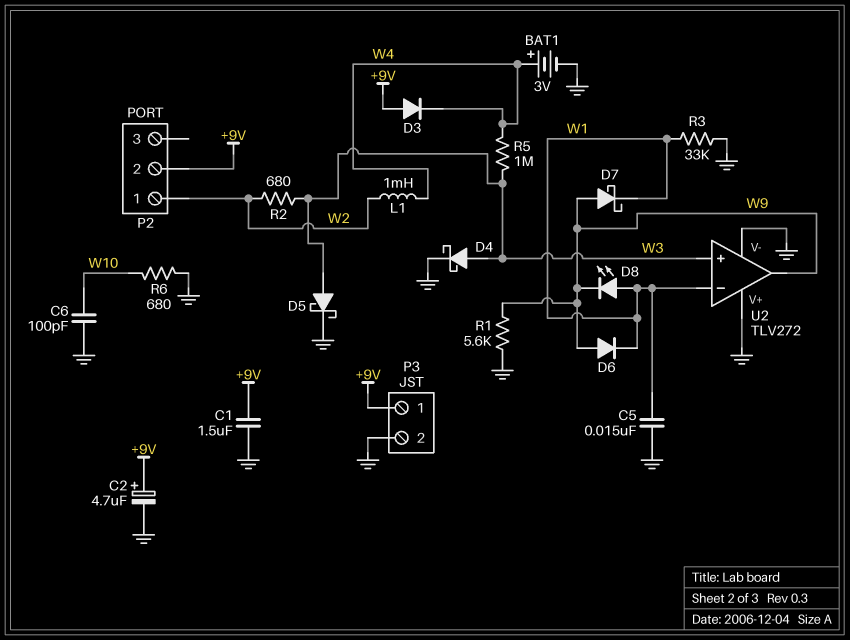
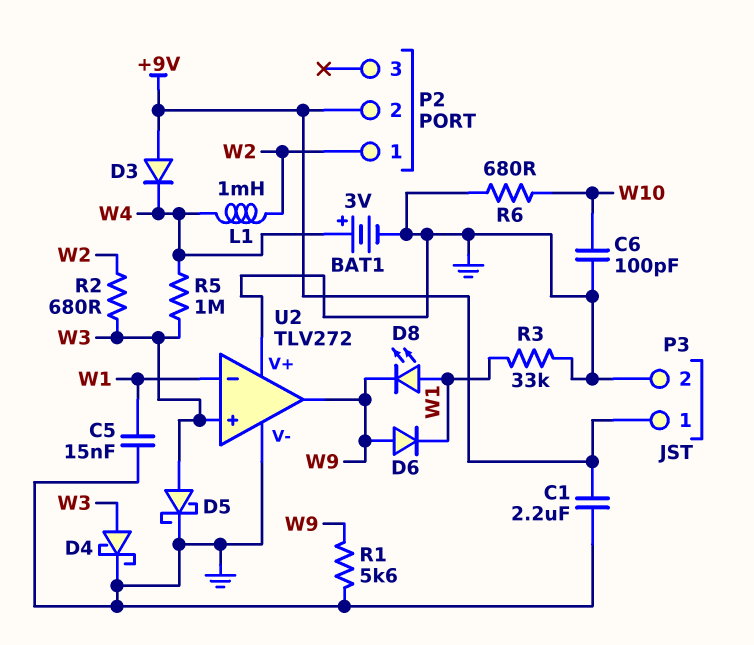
C1: 1.5uF (+9V, GND) -> 2.2uF (+9V, GND)
C2: 4.7uF (plus +9V, minus GND) -> none
D7: schottky (A W9, K W1) -> none

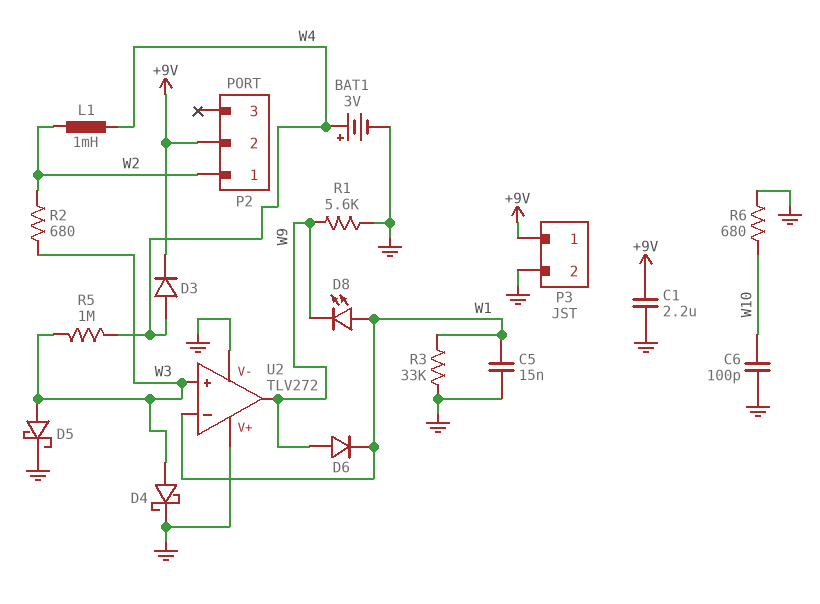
D3: diode (A +9V, K W4) -> diode (A W4, K +9V)

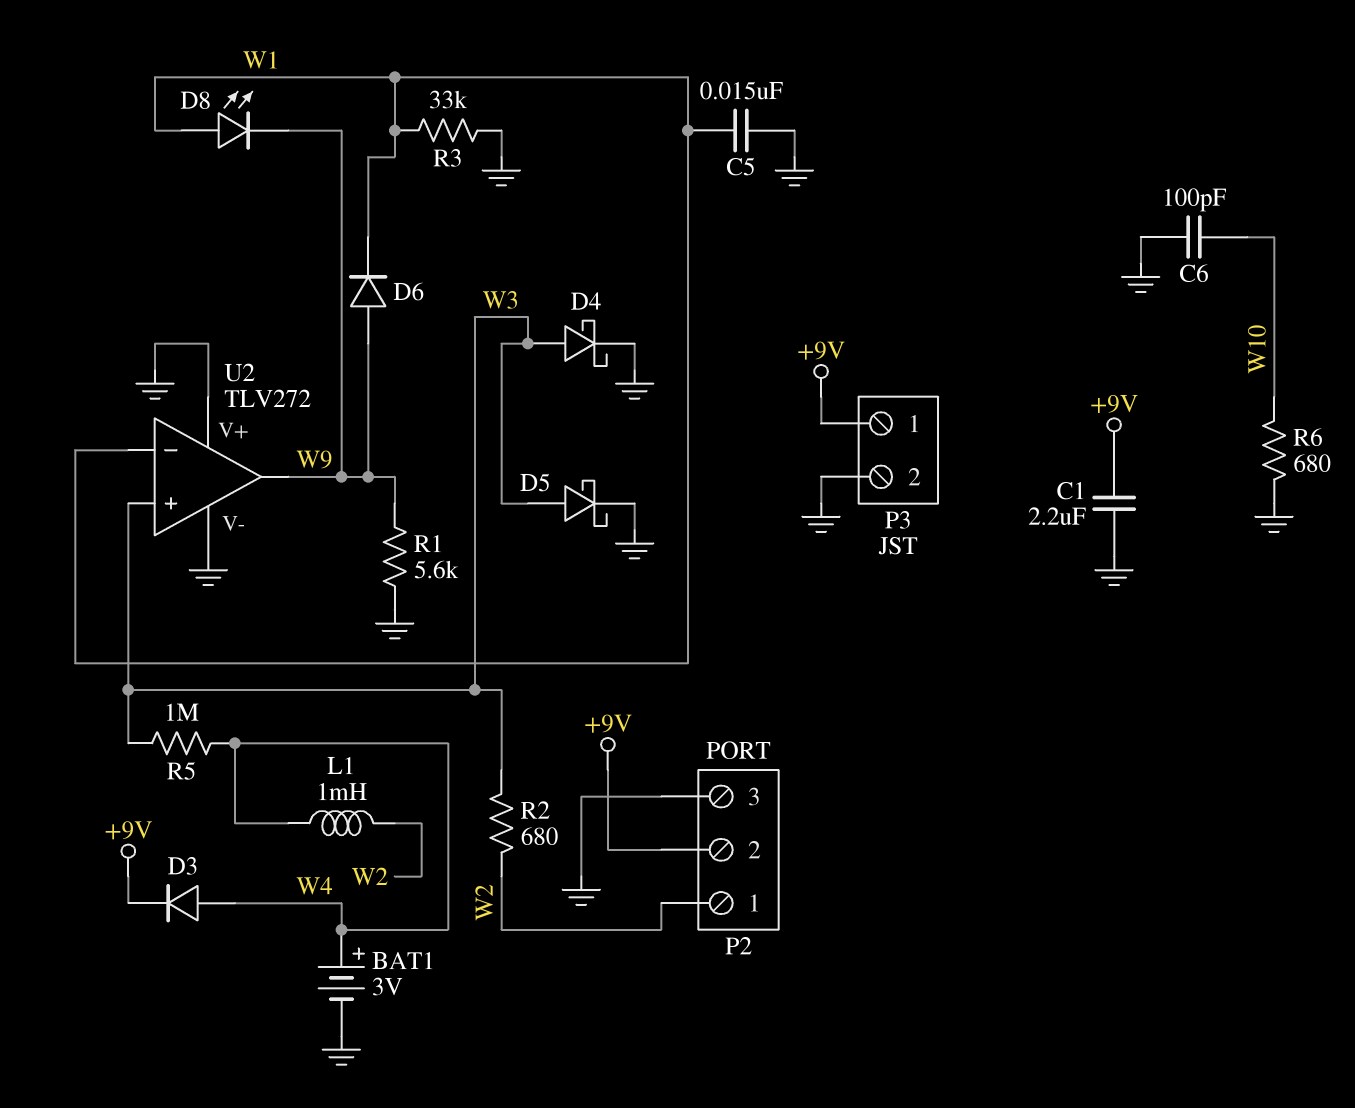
P2 pin 3: none -> GND

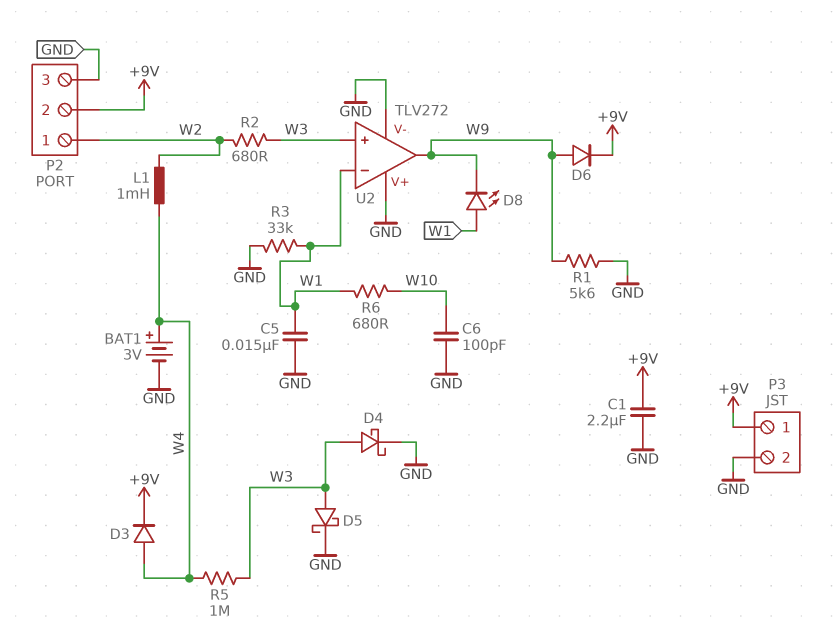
D6: diode (A W9, K W1) -> diode (A W9, K +9V)
R6: 680 (GND, W10) -> 680 (W1, W10)

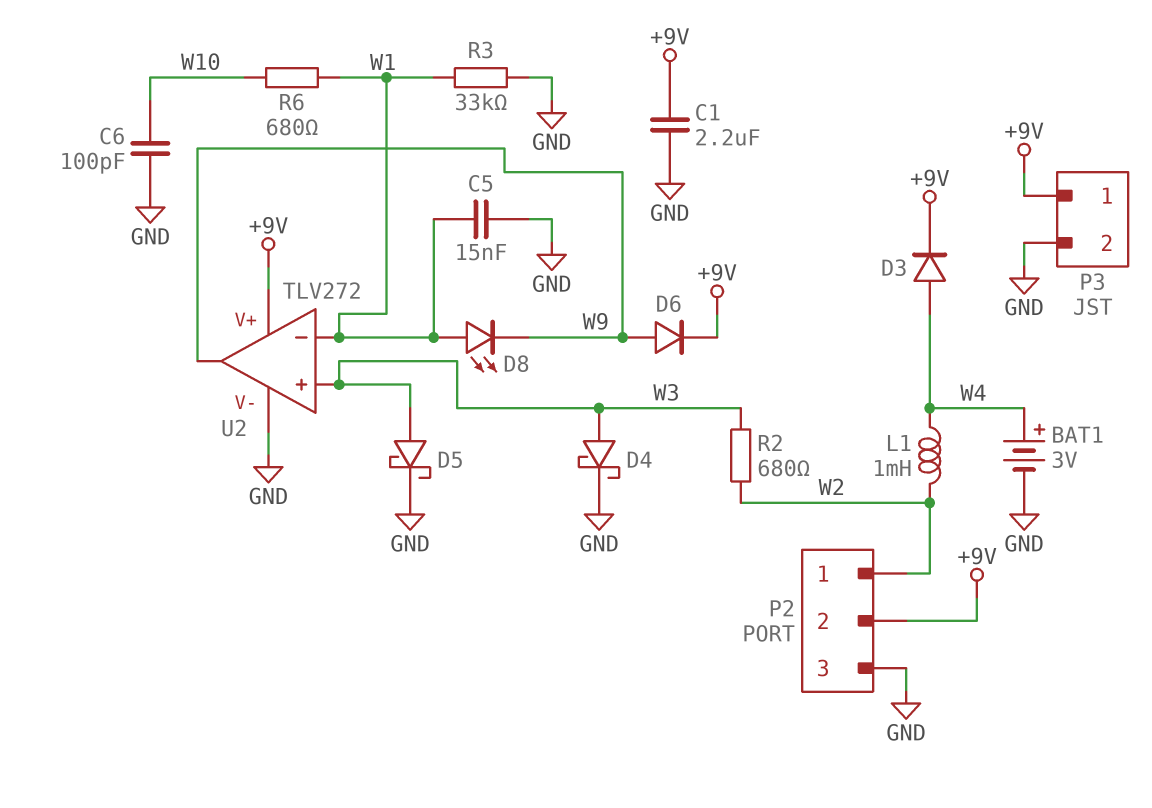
R1: 5.6k (GND, W9) -> none
R5: 1M (W3, W4) -> none
U2 pin V+: GND -> +9V

